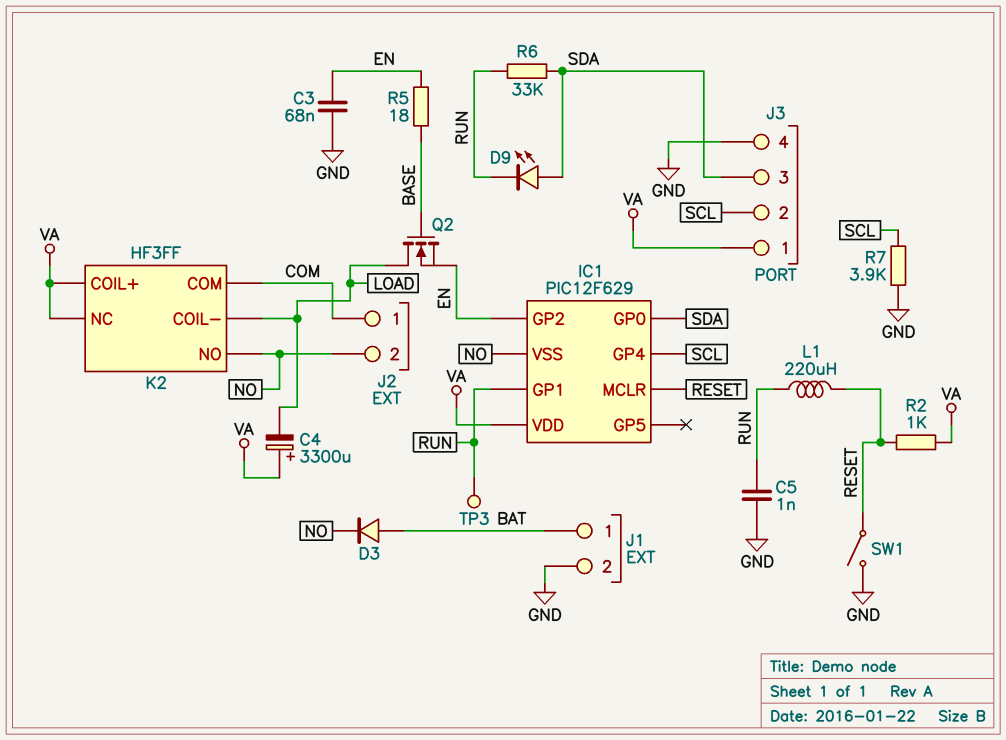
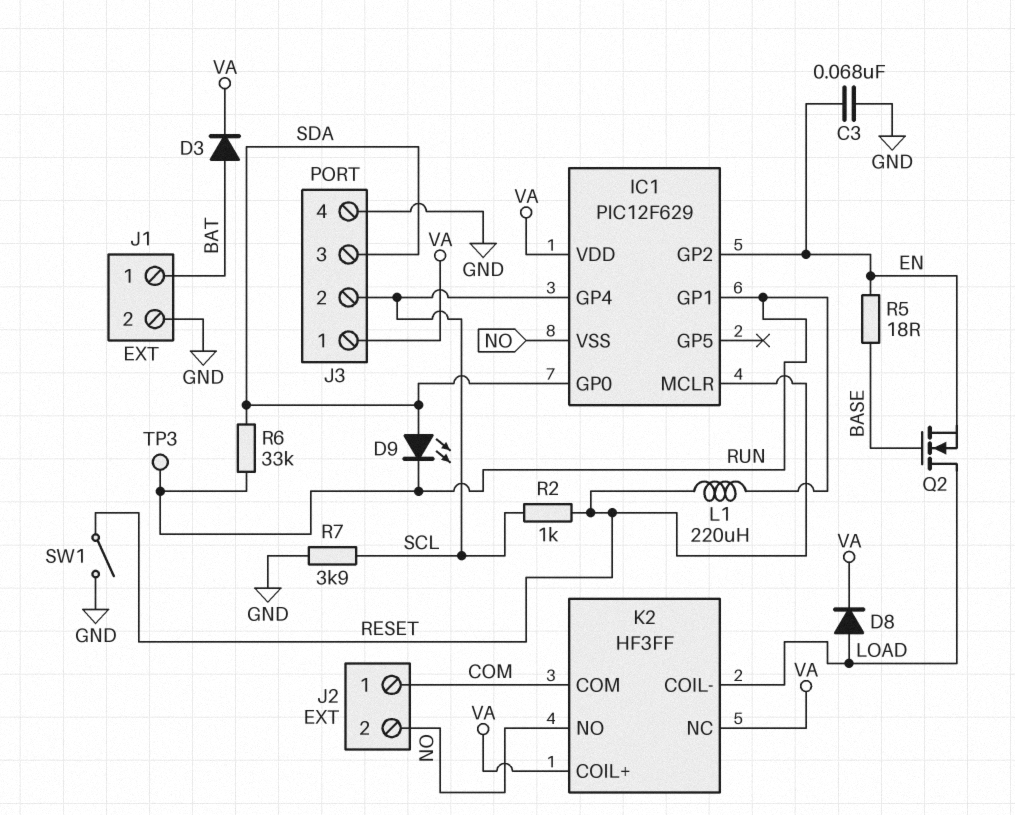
C4: 3300uF (plus VA, minus LOAD) -> none
C5: 1nF (GND, RUN) -> none
D3: diode (A BAT, K NO) -> diode (A BAT, K VA)
D8: none -> diode (A LOAD, K VA)
R2: 1k (RESET, VA) -> 1k (RESET, SCL)

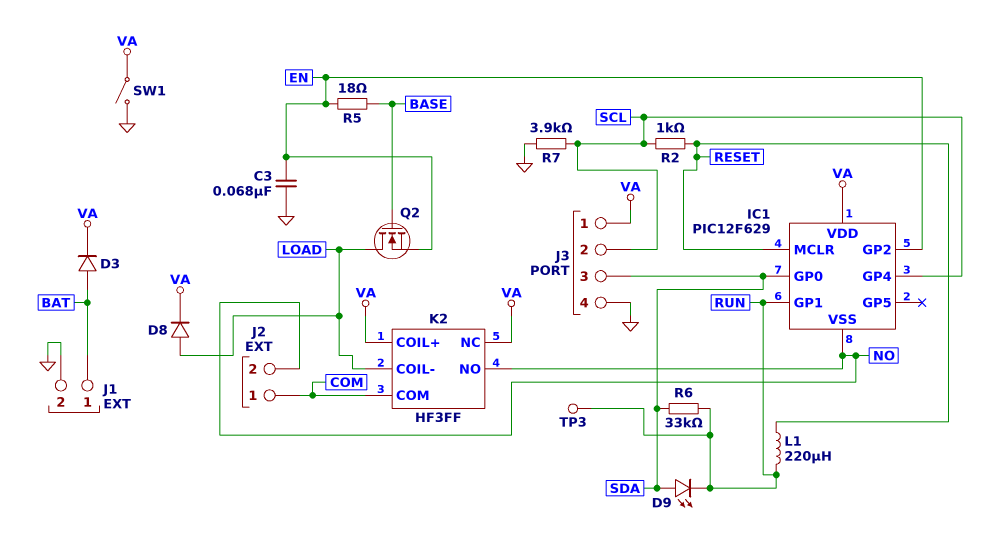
SW1: switch (GND, RESET) -> switch (GND, VA)

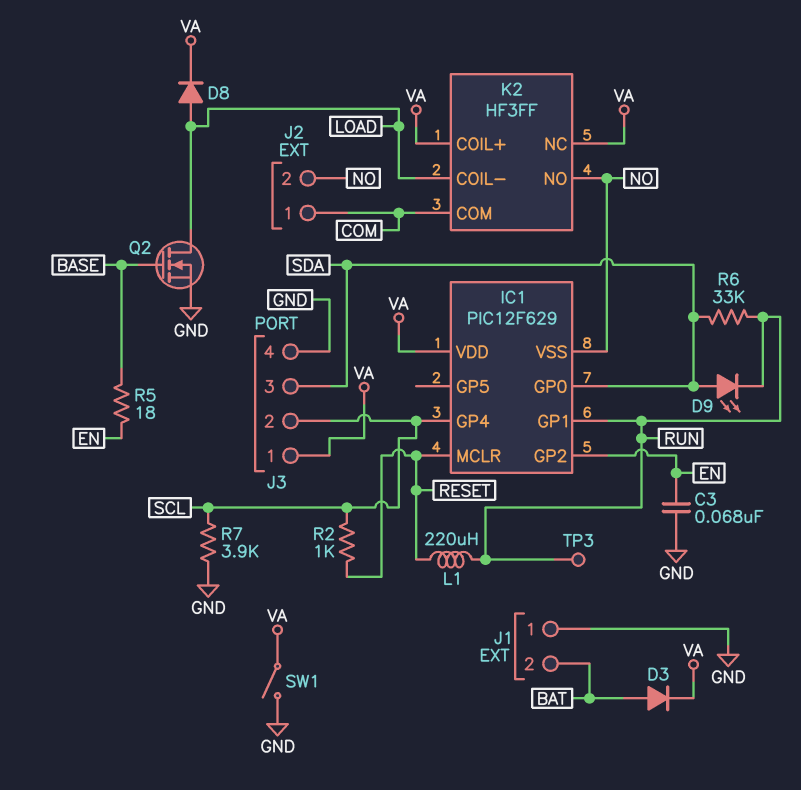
J1 pin 1: BAT -> GND
J1 pin 2: GND -> BAT
Q2: NMOS (G BASE, D LOAD, S EN) -> NMOS (G BASE, D LOAD, S GND)

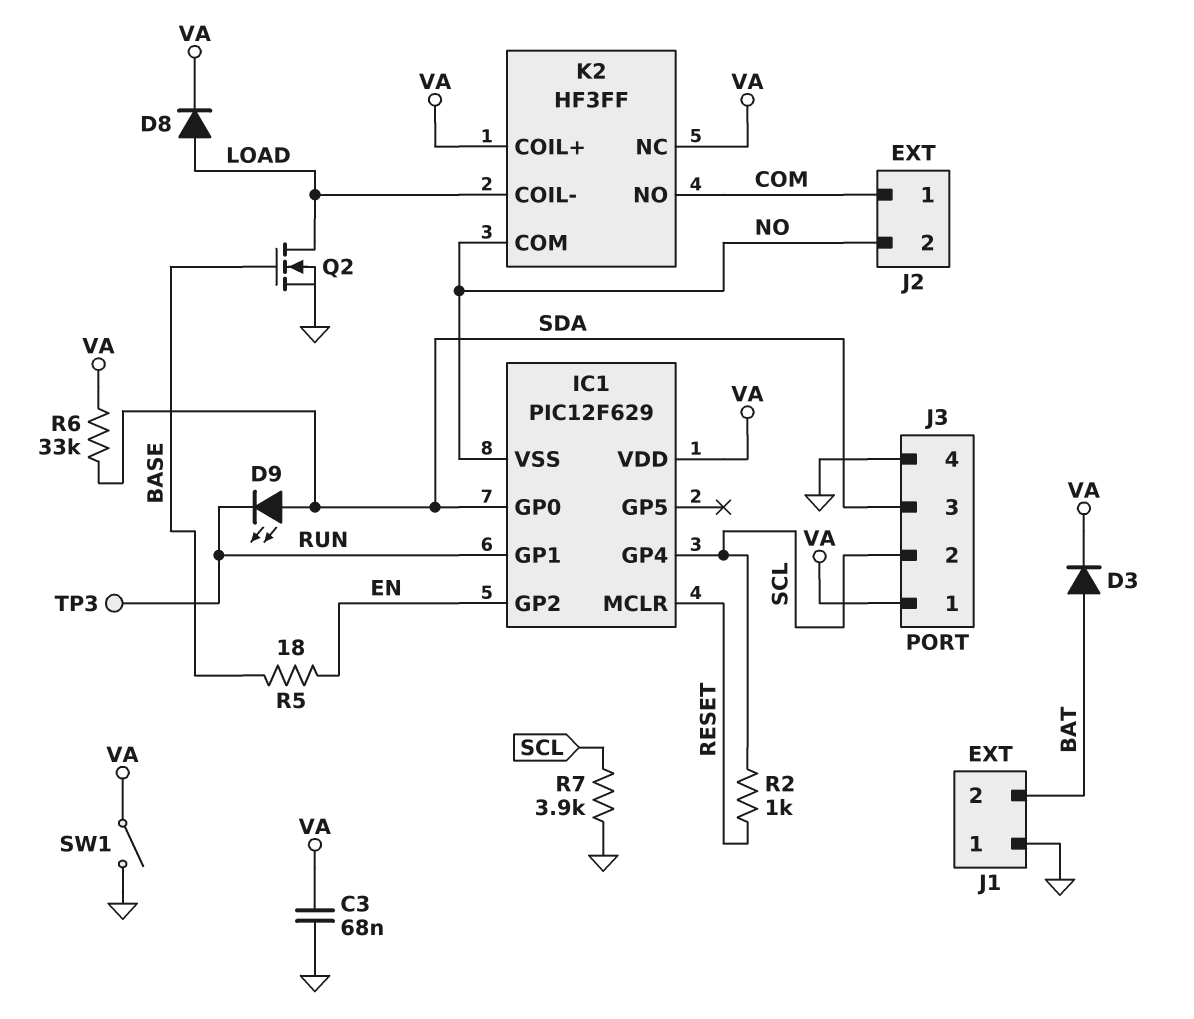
C3: 68nF (EN, GND) -> 68nF (GND, VA)
K2 pin COM: COM -> NO
K2 pin NO: NO -> COM
L1: 220uH (RESET, RUN) -> none
R6: 33k (RUN, SDA) -> 33k (SDA, VA)

